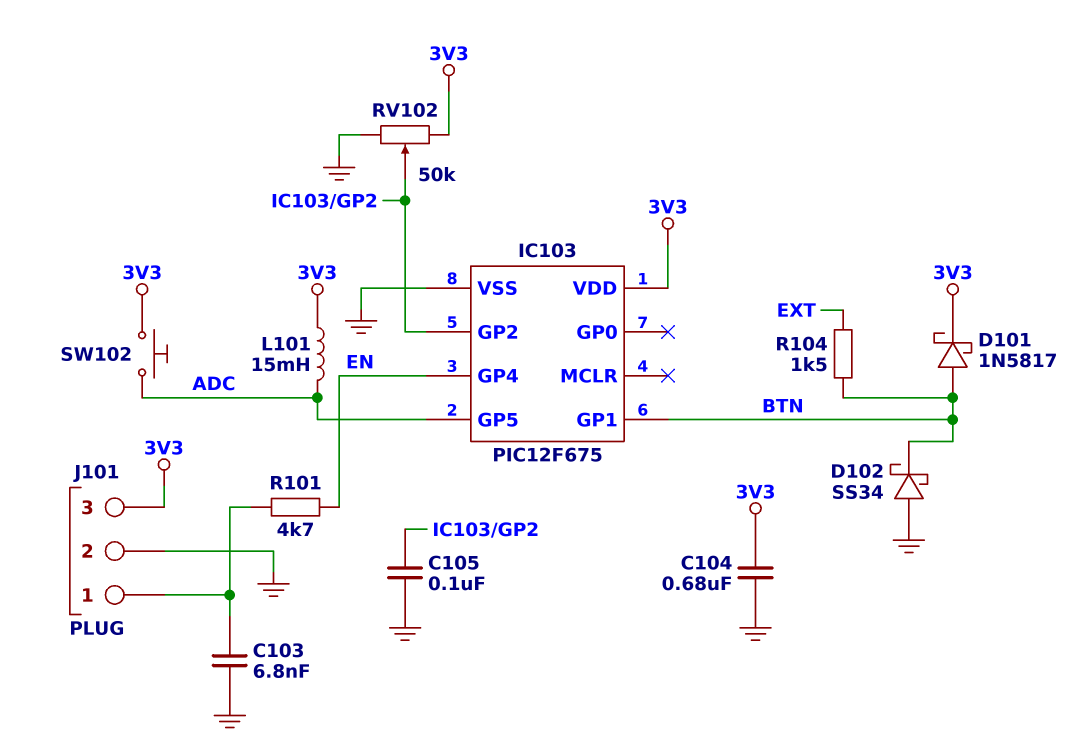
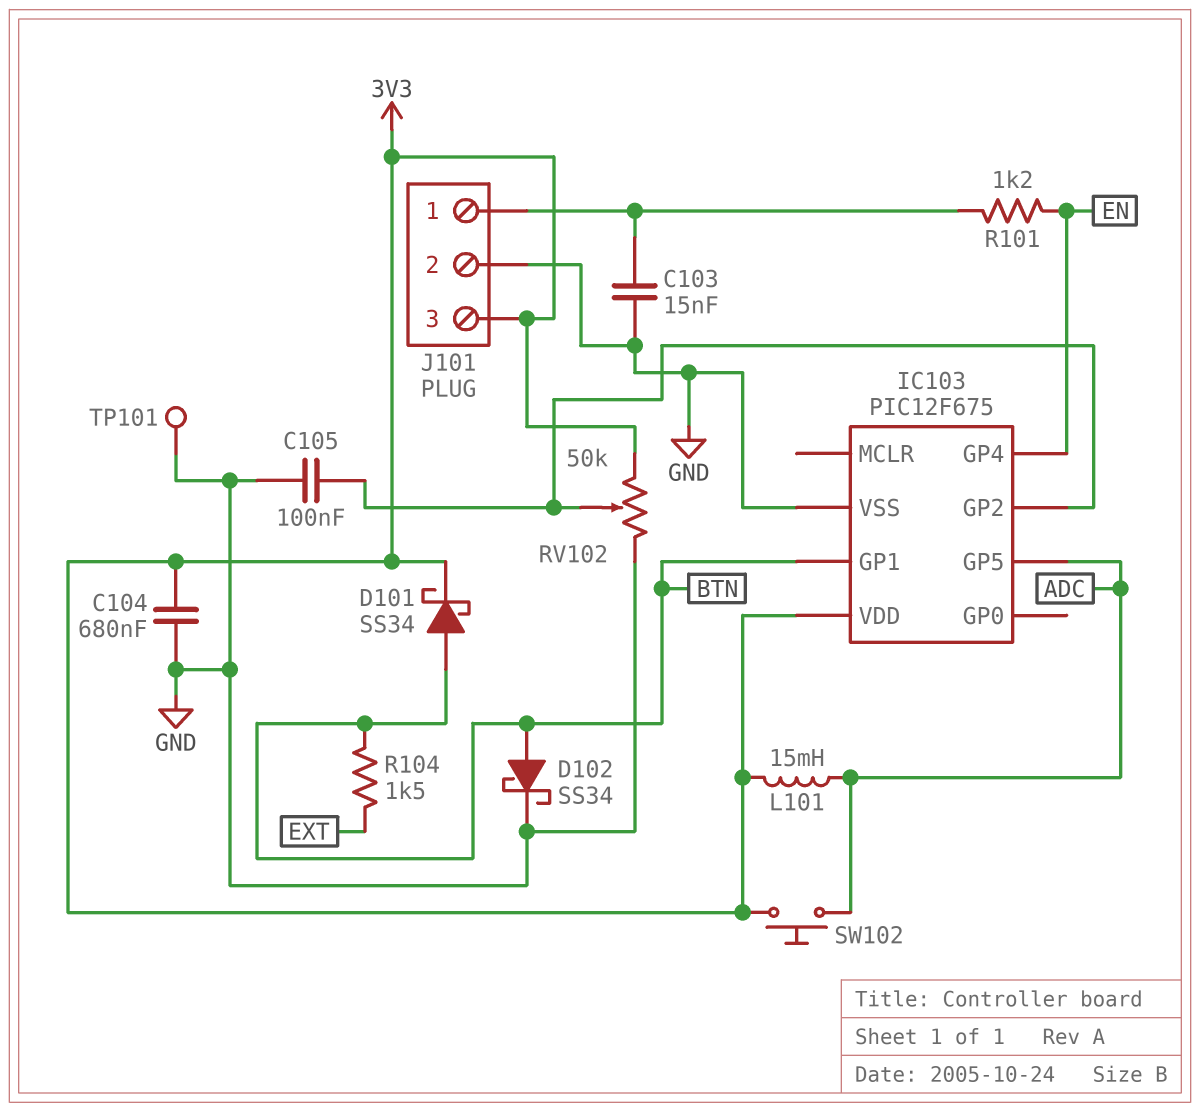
C103: 6.8nF (GND, J101/1) -> 15nF (GND, J101/1)
D101: schottky 1N5817 (A BTN, K 3V3) -> schottky SS34 (A BTN, K 3V3)
D102: schottky SS34 (A GND, K BTN) -> schottky SS34 (A BTN, K GND)
R101: 4.7k (EN, J101/1) -> 1.2k (EN, J101/1)
TP101: none -> test point (GND)

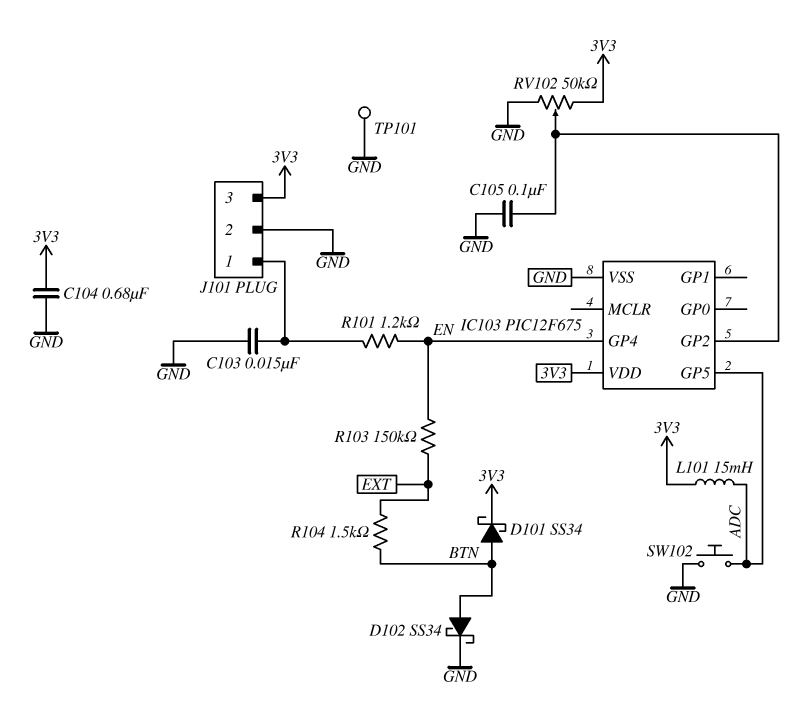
IC103 pin GP1: BTN -> none
R103: none -> 150k (EN, EXT)
SW102: button (3V3, ADC) -> button (ADC, GND)

